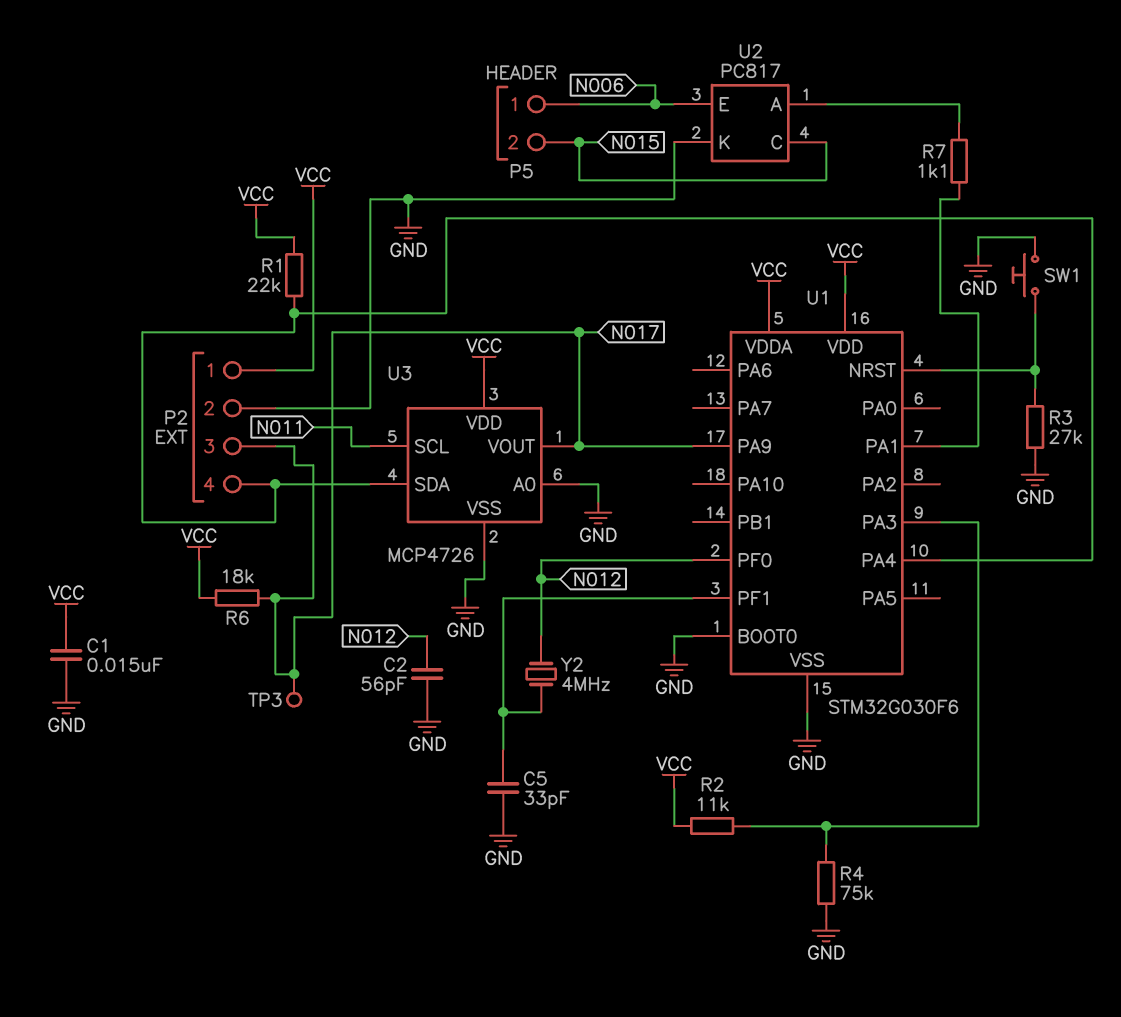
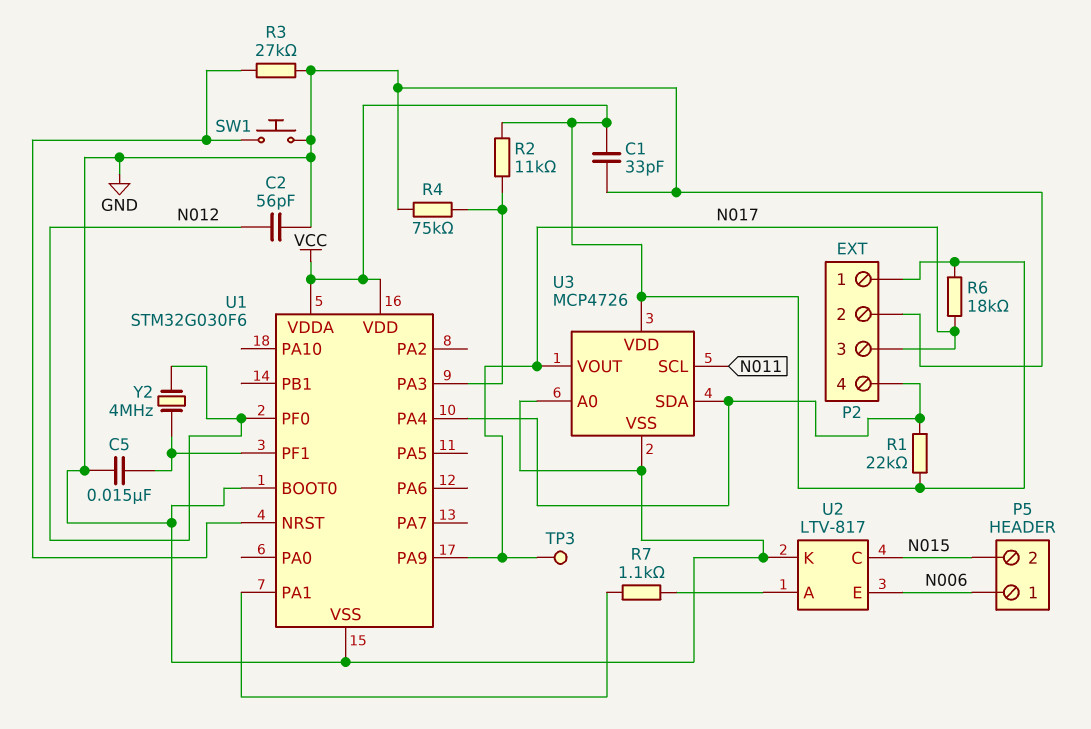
C1: 15nF (GND, VCC) -> 33pF (GND, VCC)
C5: 33pF (GND, U1/PF1) -> 15nF (GND, U1/PF1)
U2: PC817 -> LTV-817

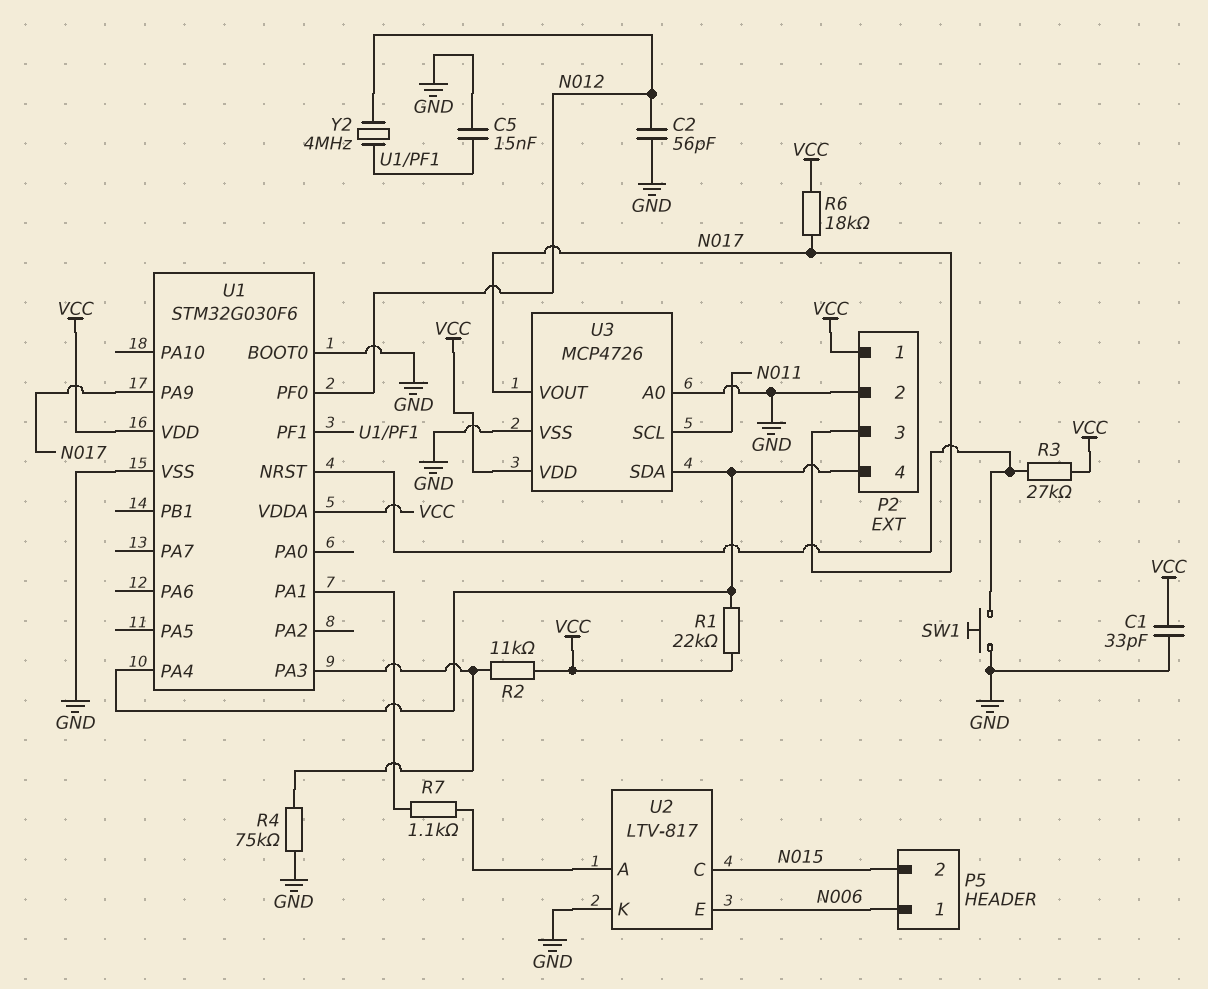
R3: 27k (GND, U1/NRST) -> 27k (U1/NRST, VCC)
TP3: test point (N017) -> none

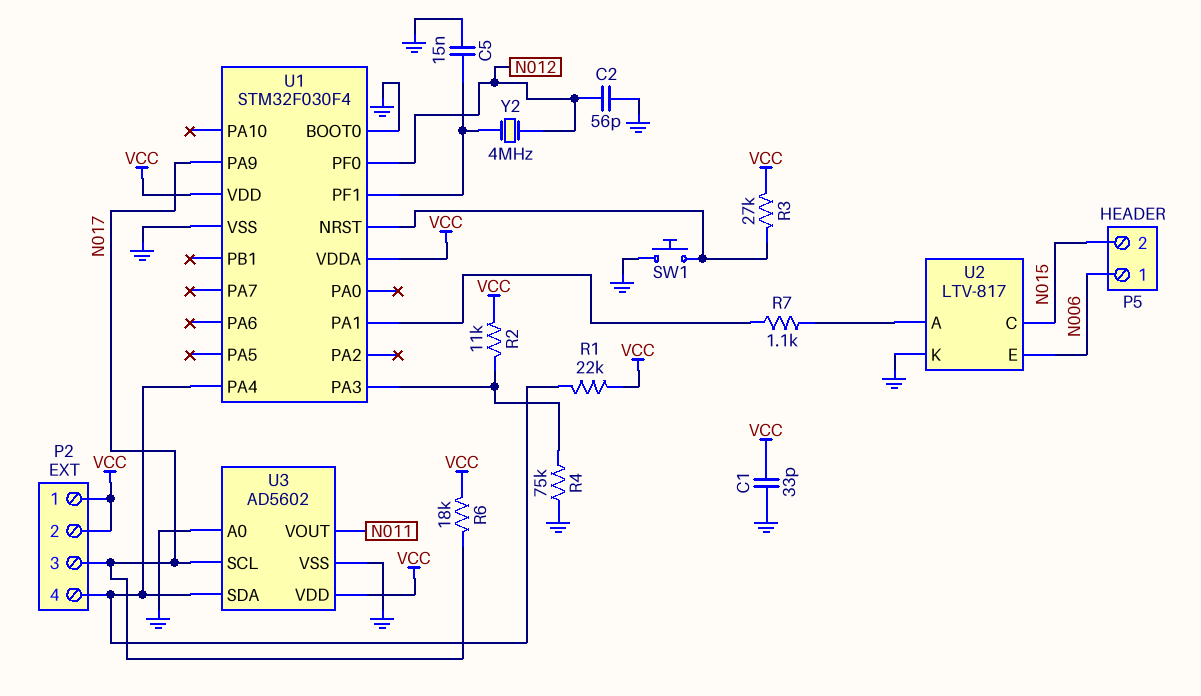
P2 pin 2: GND -> VCC
U1: STM32G030F6 -> STM32F030F4
U3: MCP4726 -> AD5602
U3 pin SCL: N011 -> N017
U3 pin VOUT: N017 -> N011

